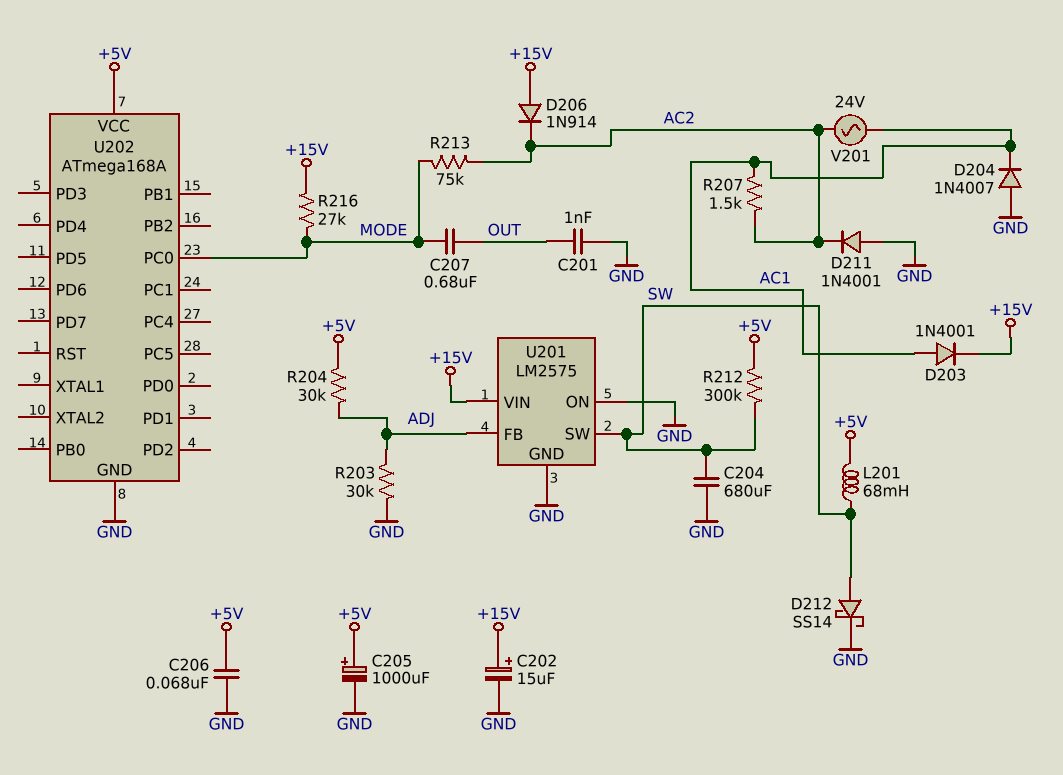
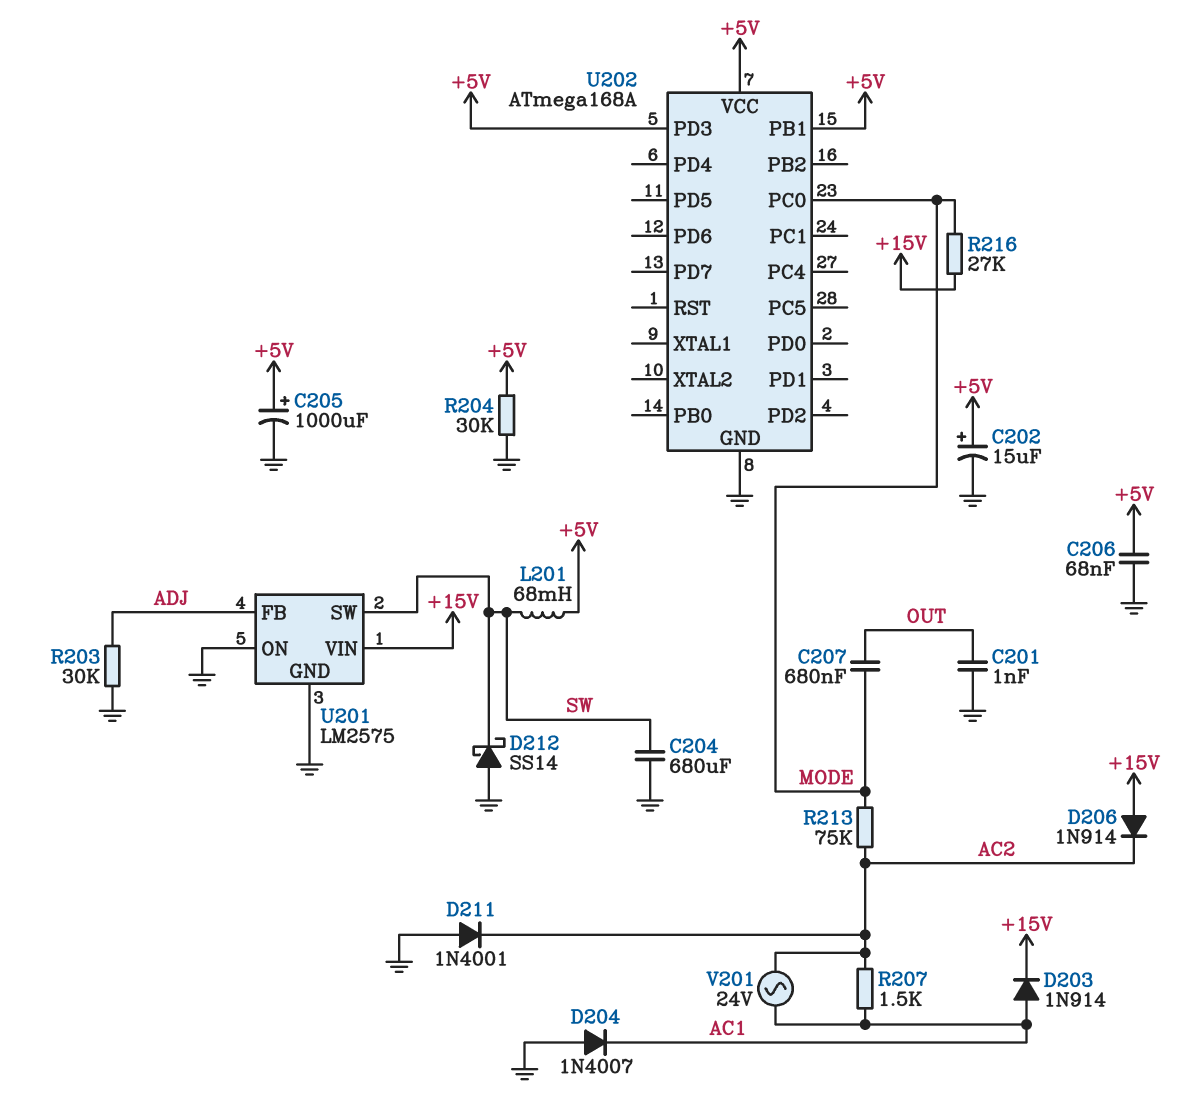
C202: 15uF (plus +15V, minus GND) -> 15uF (plus +5V, minus GND)
D203: diode 1N4001 (A AC1, K +15V) -> diode 1N914 (A AC1, K +15V)
D212: schottky SS14 (A SW, K GND) -> schottky SS14 (A GND, K SW)
R204: 30k (+5V, ADJ) -> 30k (+5V, GND)
R212: 300k (+5V, SW) -> none
U202 pin PB1: none -> +5V
U202 pin PD3: none -> +5V

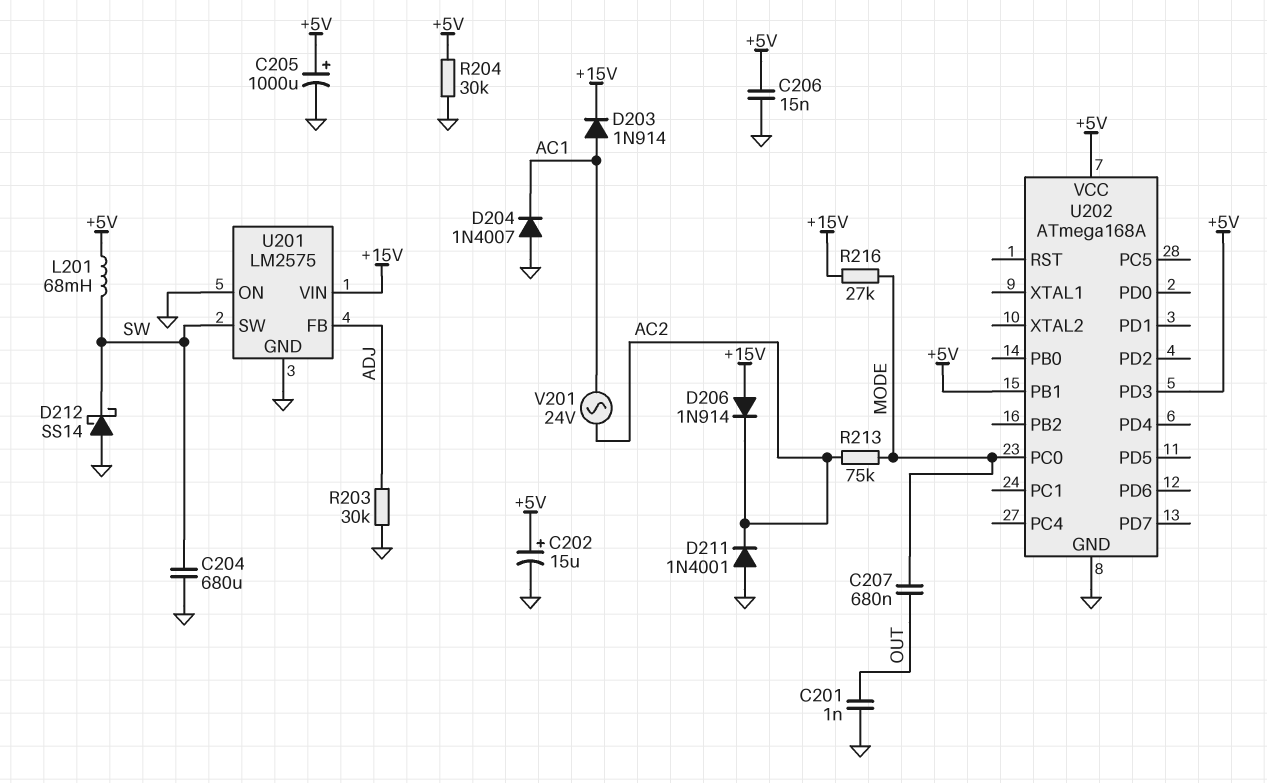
C206: 68nF (+5V, GND) -> 15nF (+5V, GND)
R207: 1.5k (AC1, AC2) -> none

